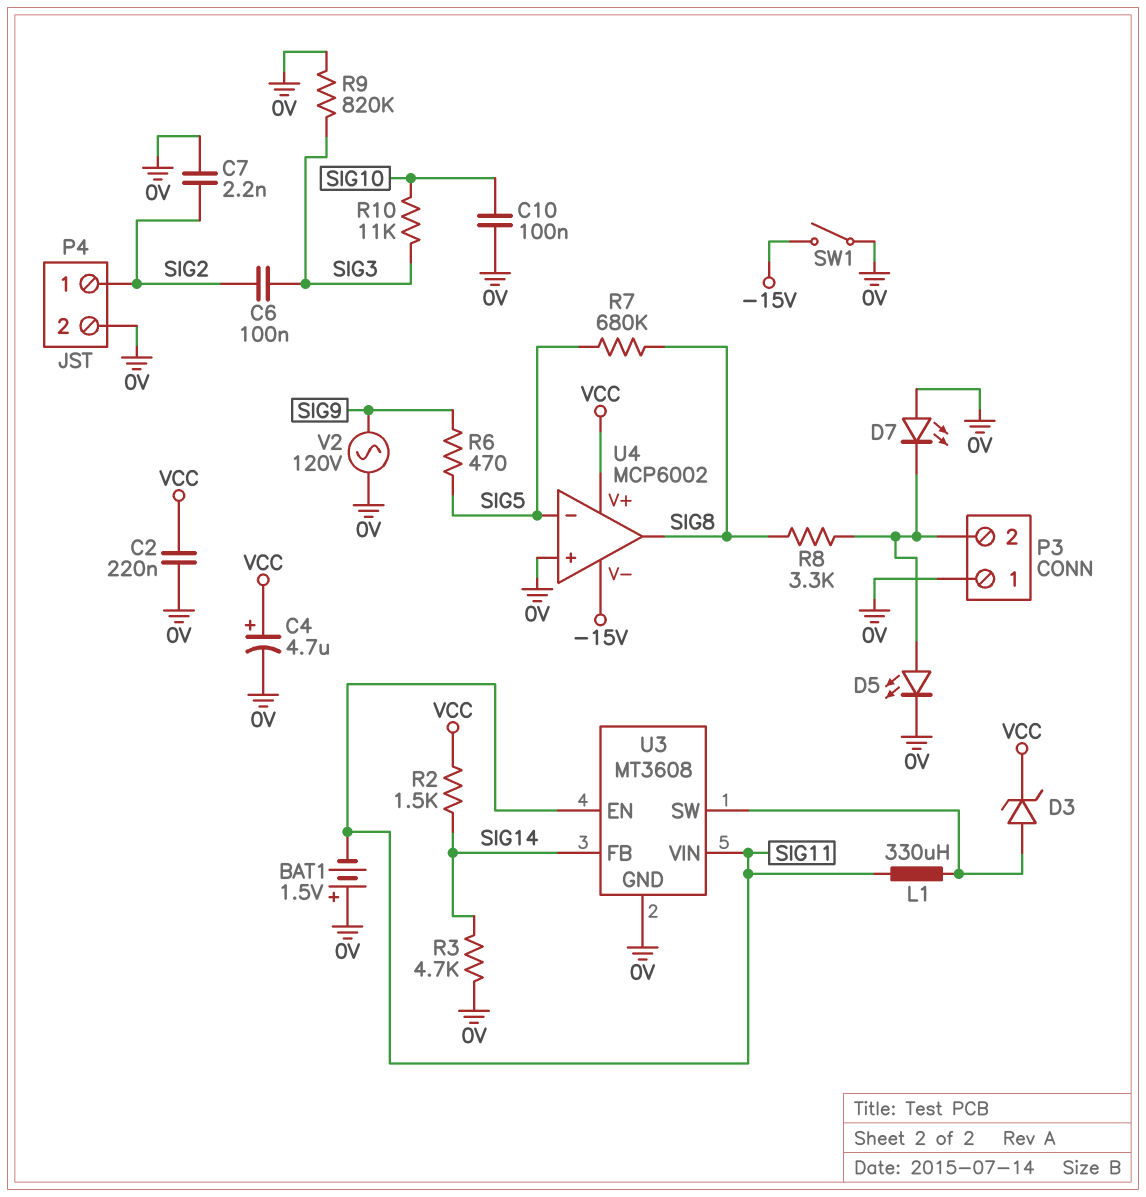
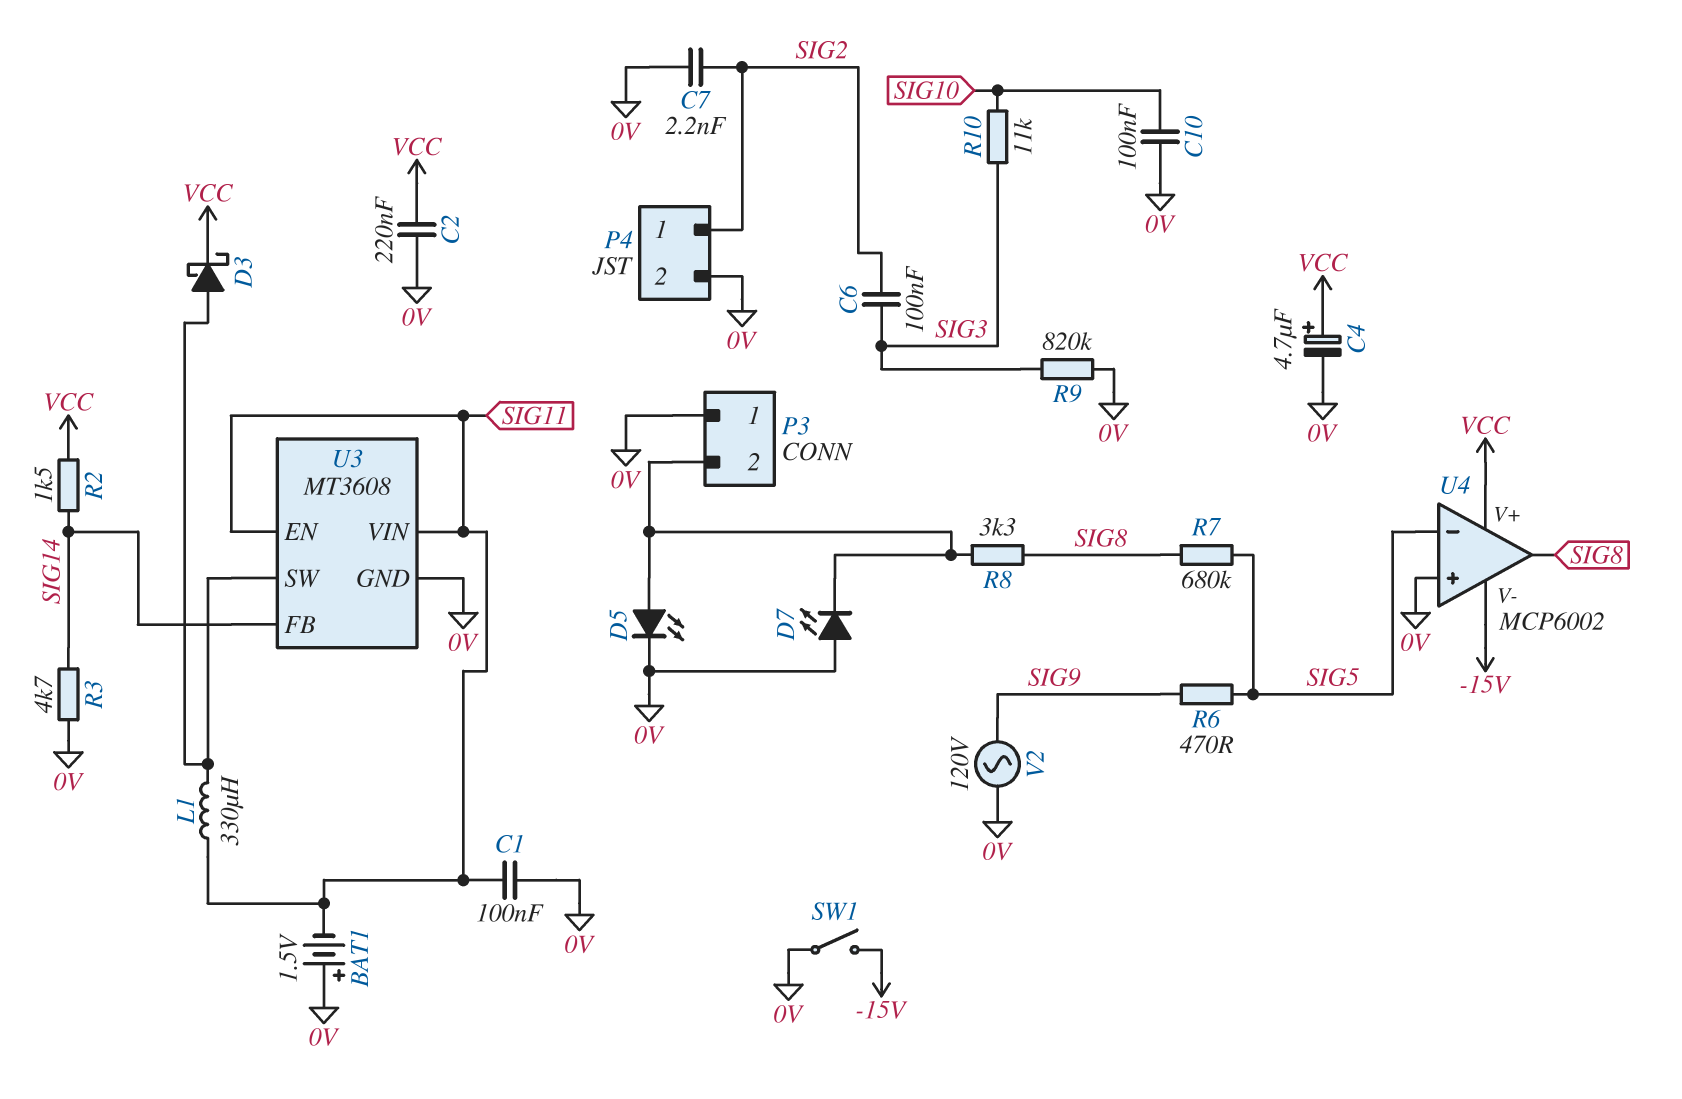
C1: none -> 100nF (0V, SIG11)
D3: zener (A U3/SW, K VCC) -> schottky (A U3/SW, K VCC)

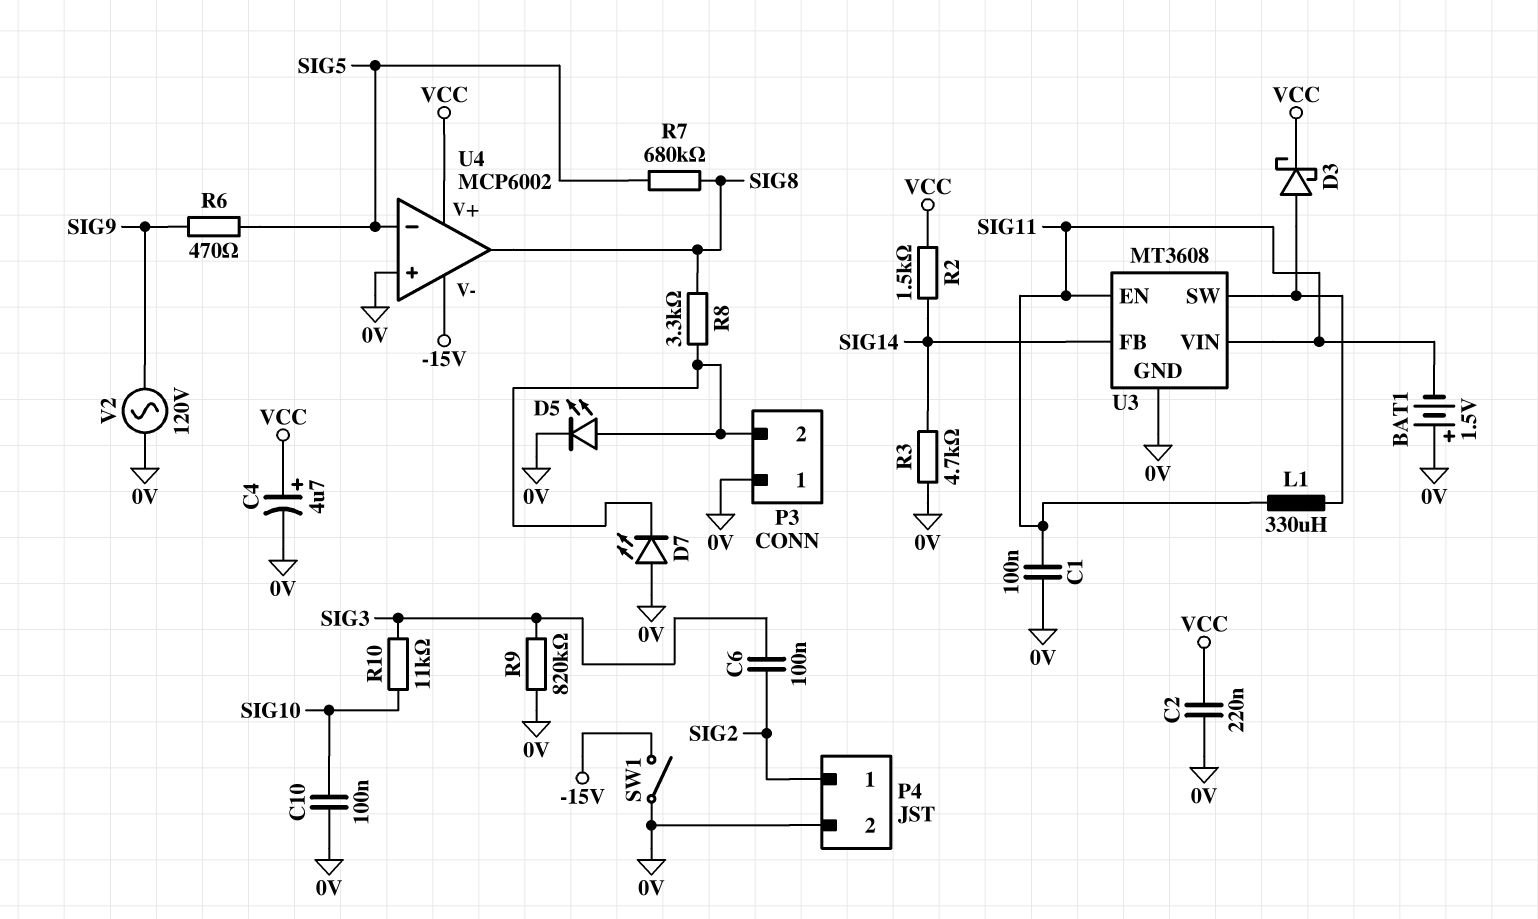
C7: 2.2nF (0V, SIG2) -> none

